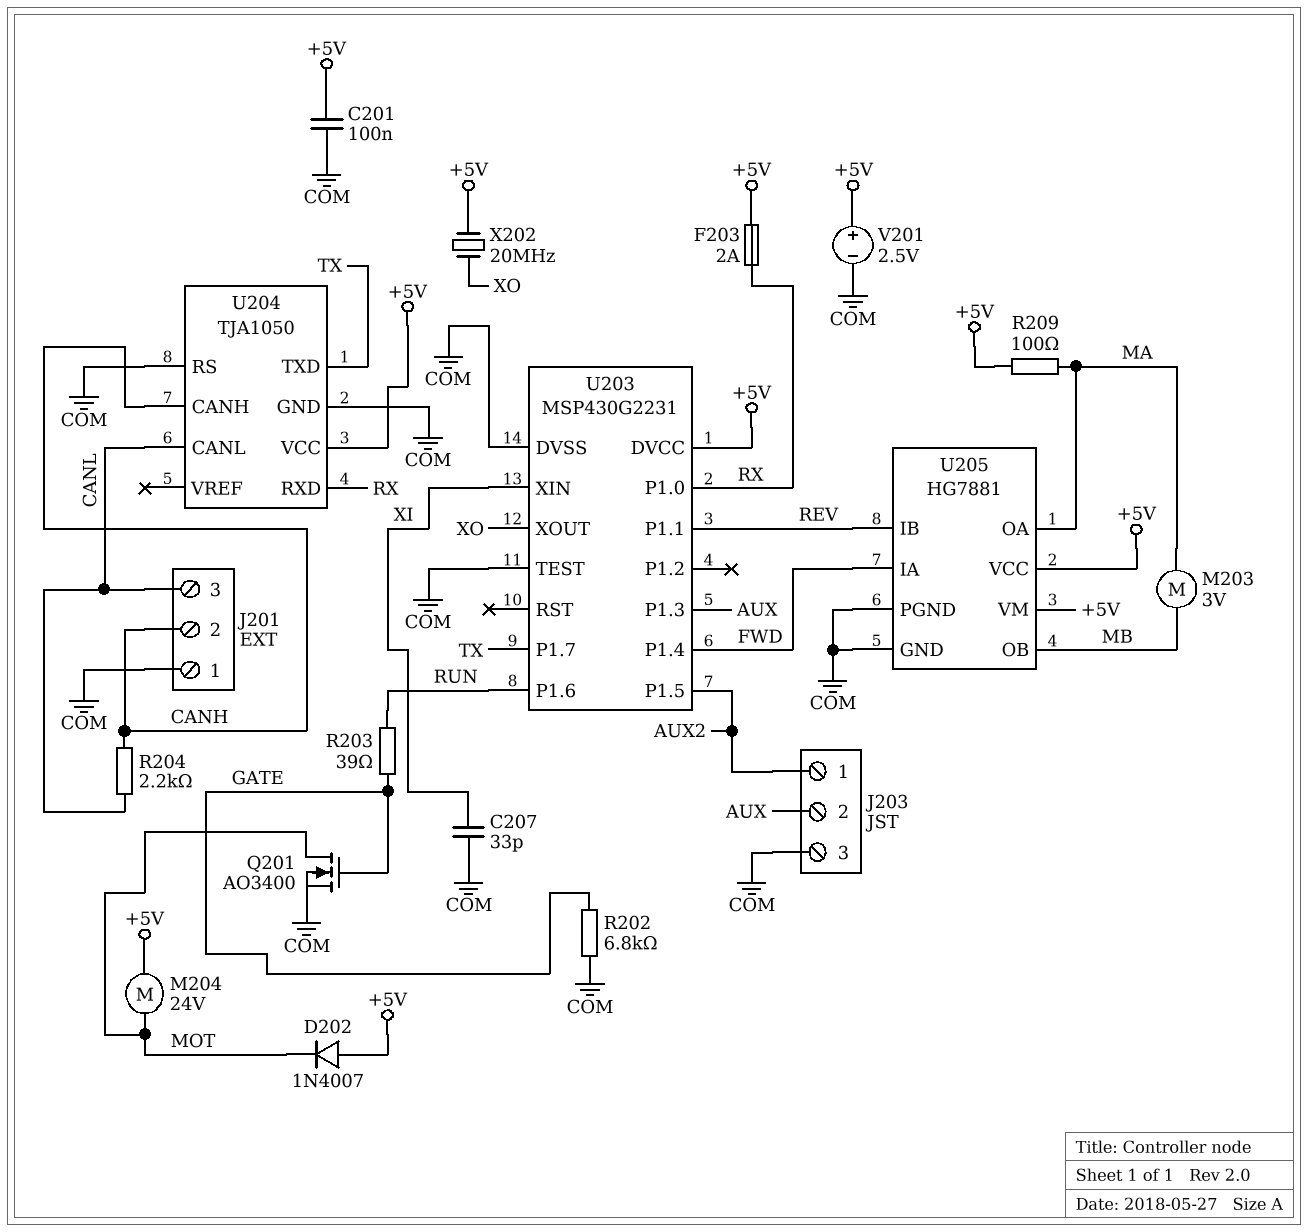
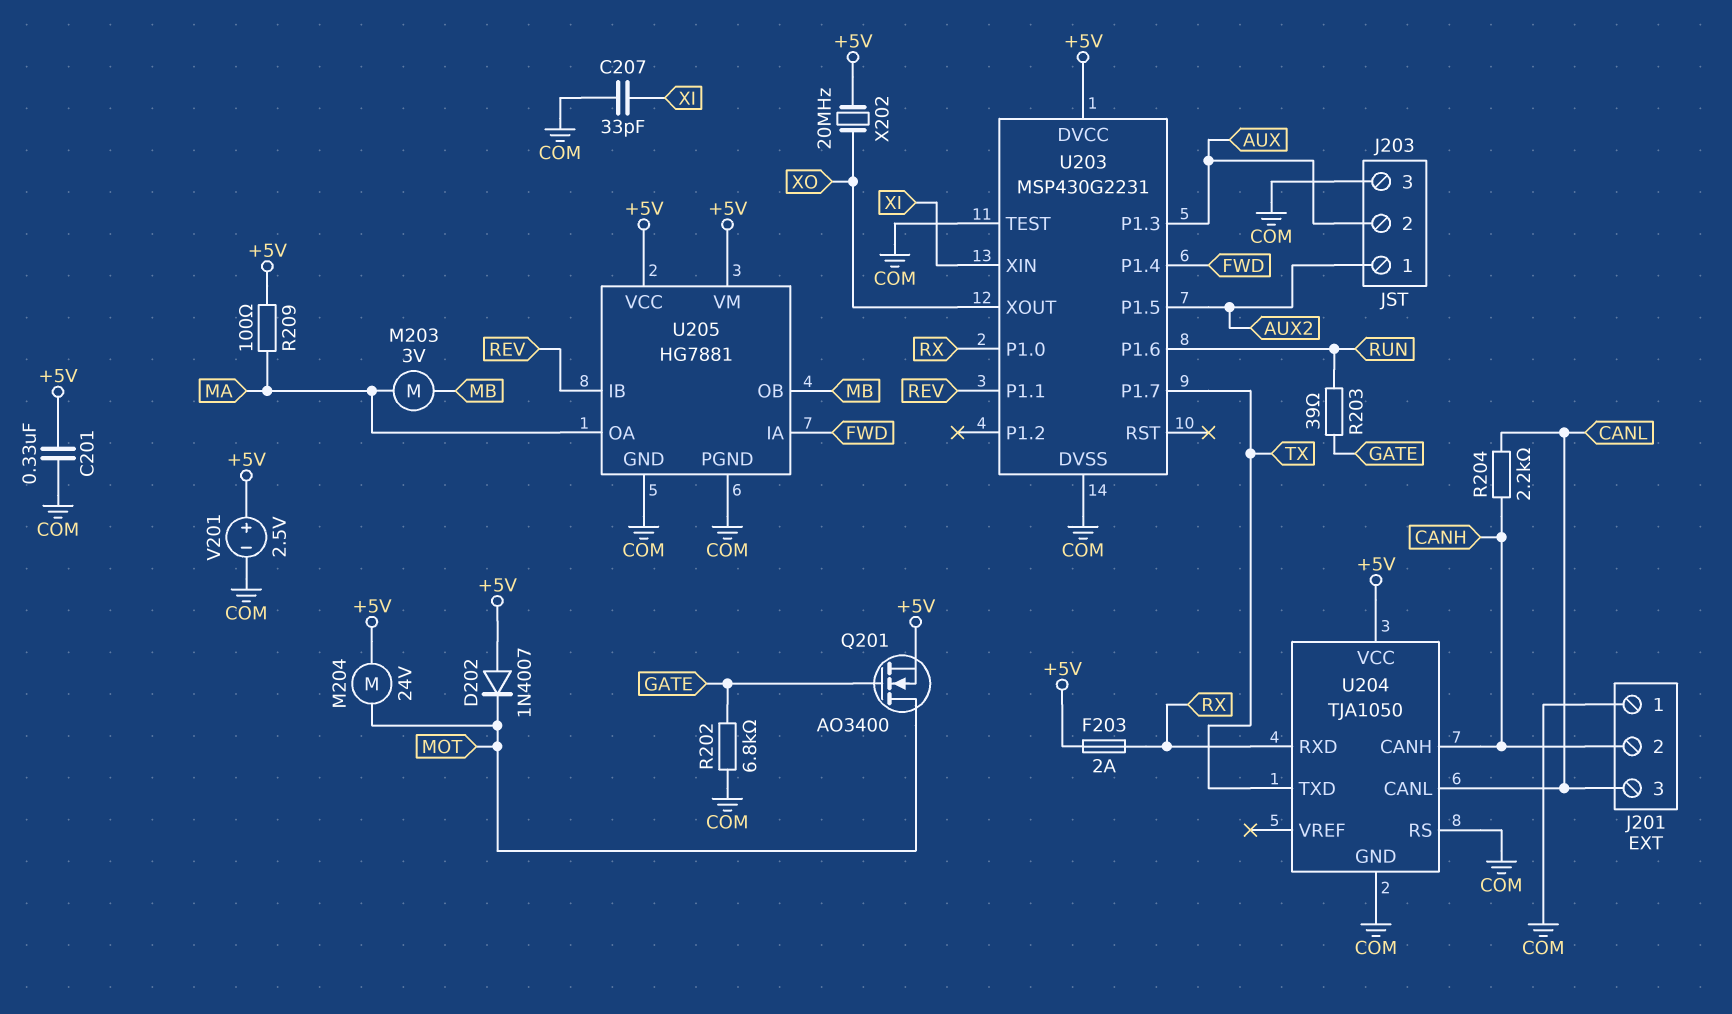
C201: 100nF (+5V, COM) -> 330nF (+5V, COM)
Q201: NMOS AO3400 (G GATE, D MOT, S COM) -> NMOS AO3400 (G GATE, D MOT, S +5V)

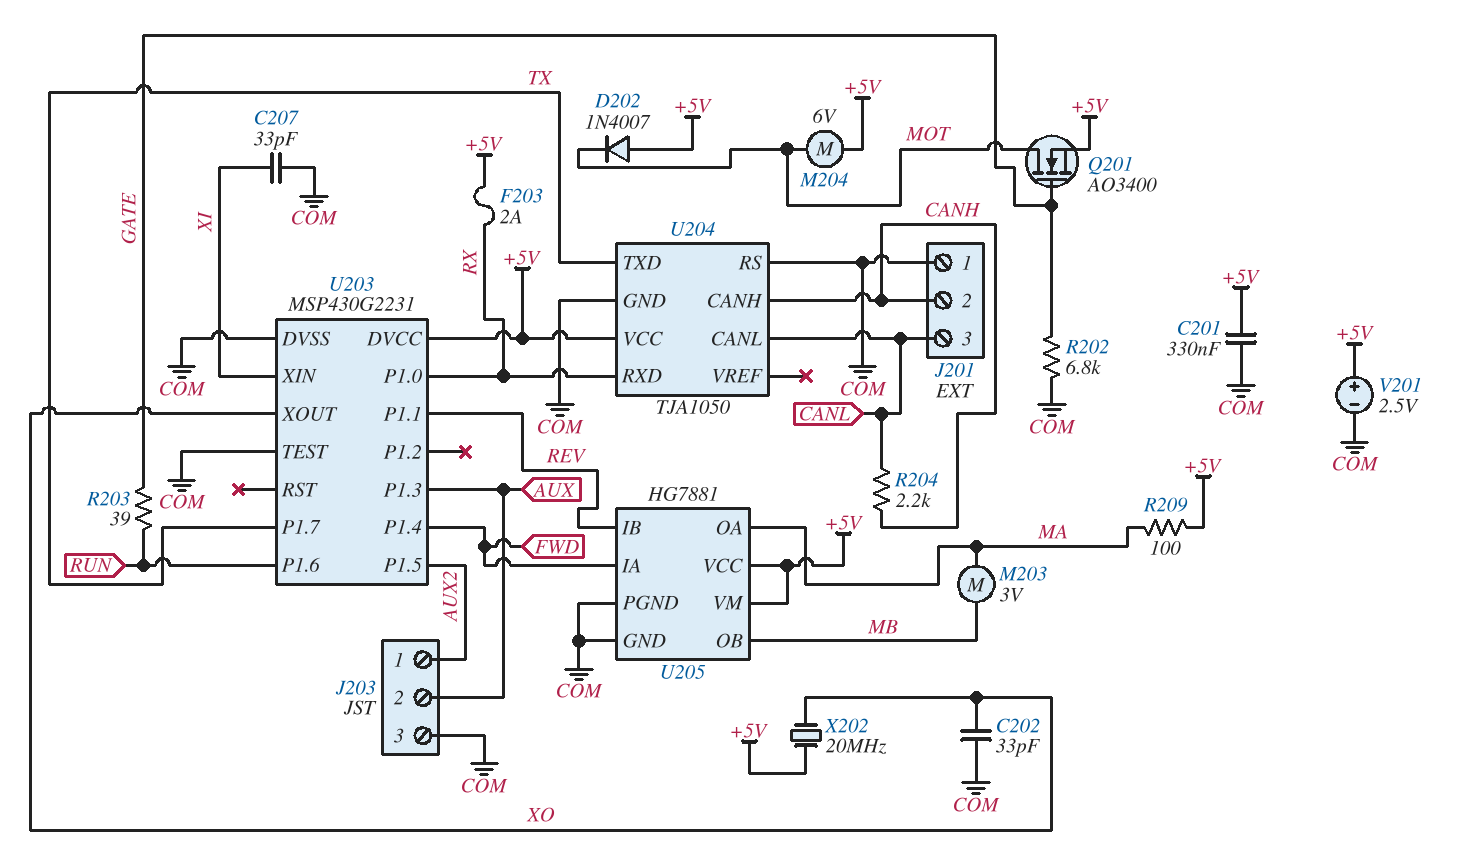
C202: none -> 33pF (COM, XO)
M204: motor 24V (+5V, MOT) -> motor 6V (+5V, MOT)

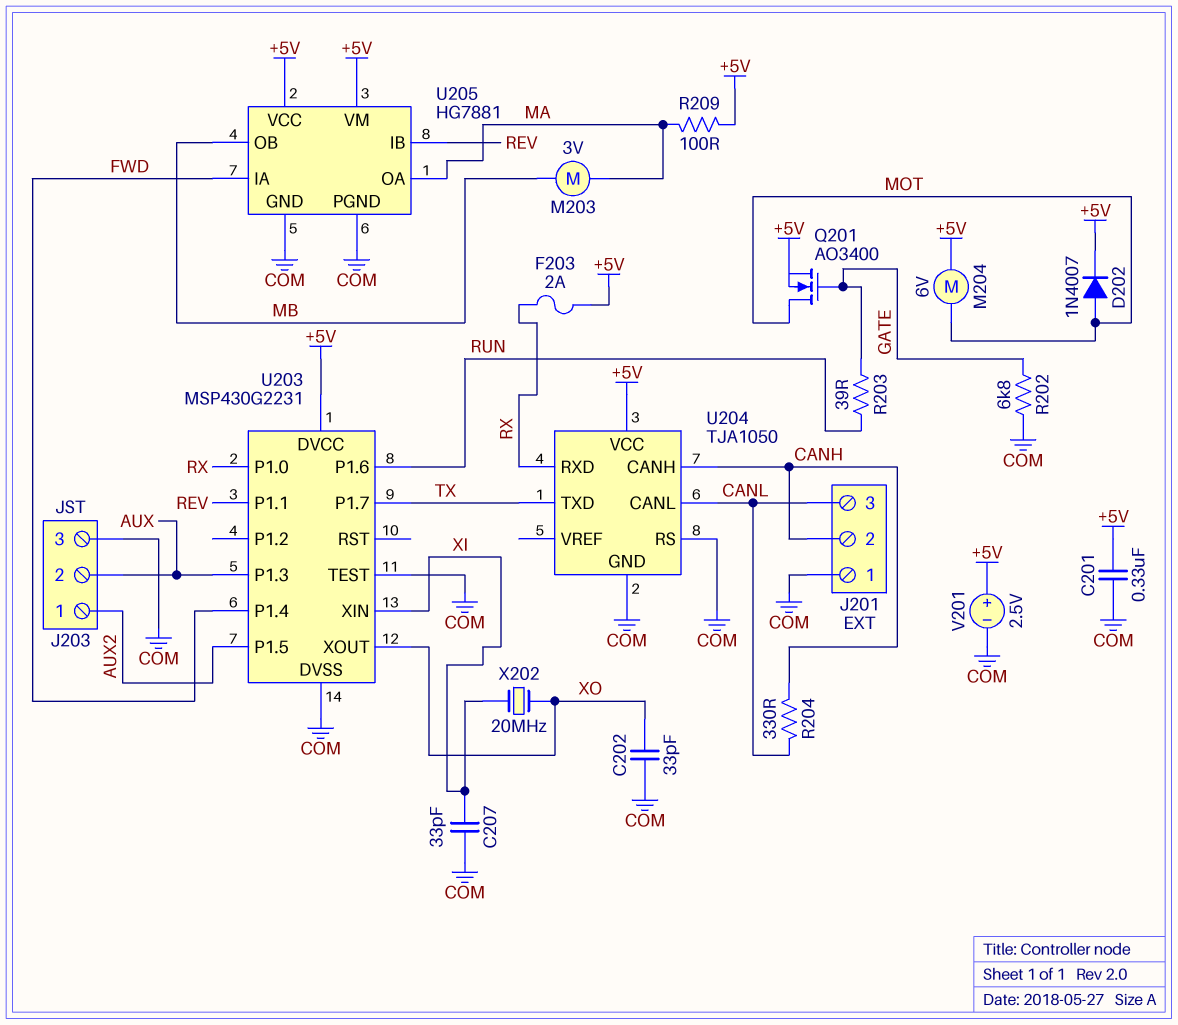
D202: diode 1N4007 (A +5V, K MOT) -> diode 1N4007 (A MOT, K +5V)
R204: 2.2k (CANH, CANL) -> 330 (CANH, CANL)
X202: 20MHz (+5V, XO) -> 20MHz (XI, XO)

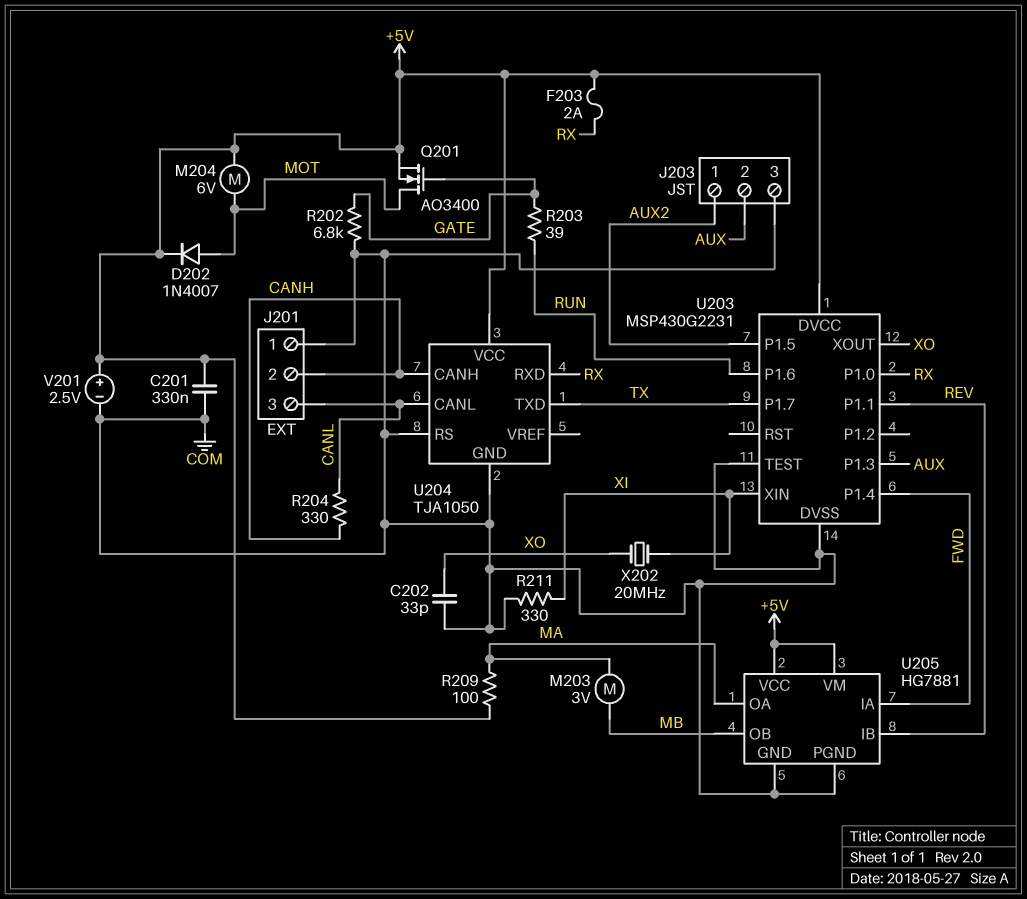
C207: 33pF (COM, XI) -> none
R211: none -> 330 (COM, XI)

